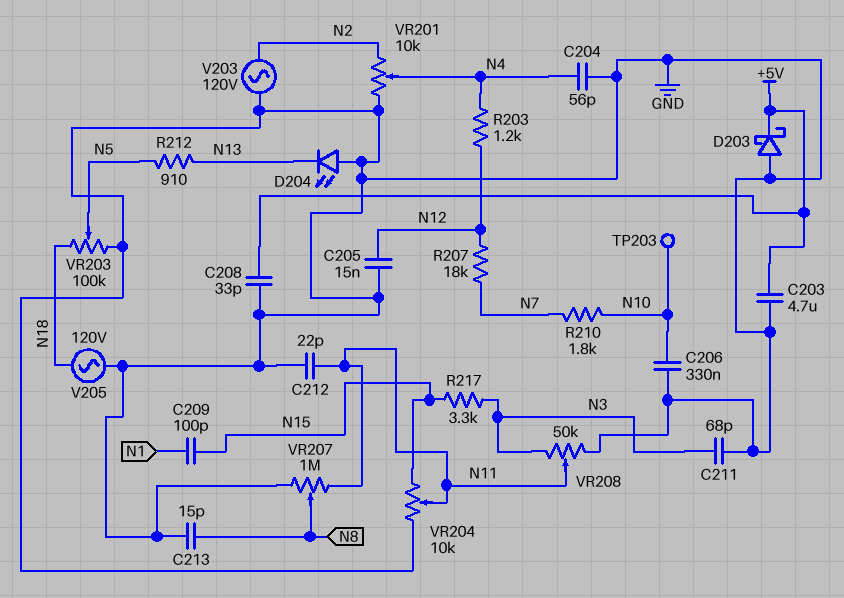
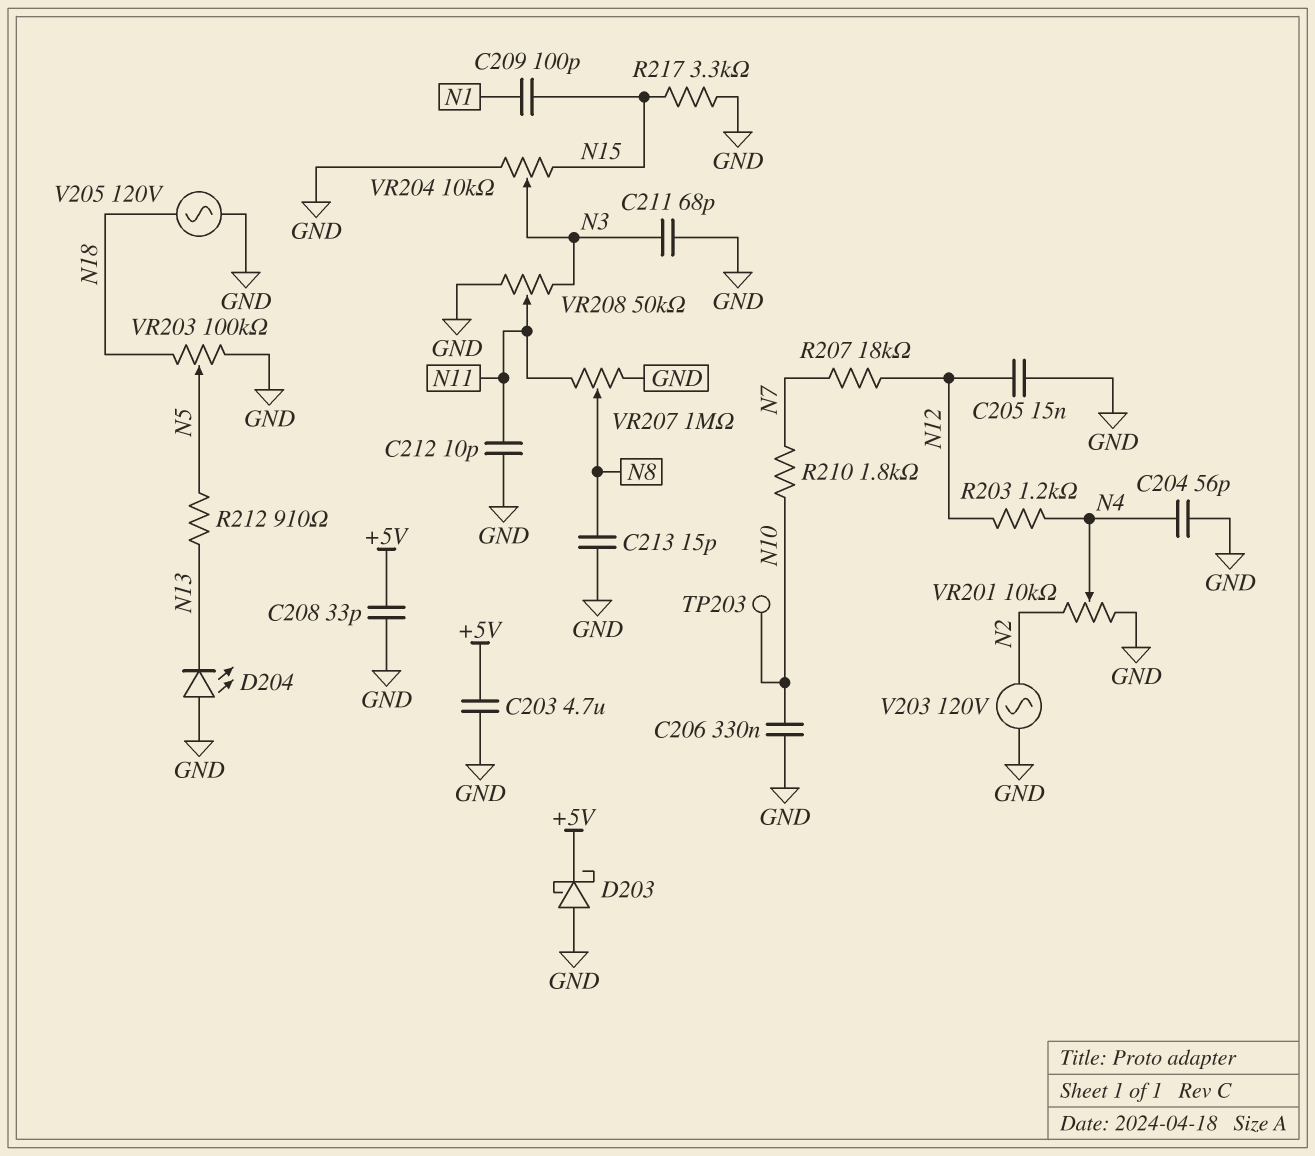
C212: 22pF (GND, N11) -> 10pF (GND, N11)
R217: 3.3k (N3, N15) -> 3.3k (GND, N15)
VR204: 10k (GND, N15, wiper N11) -> 10k (GND, N15, wiper N3)

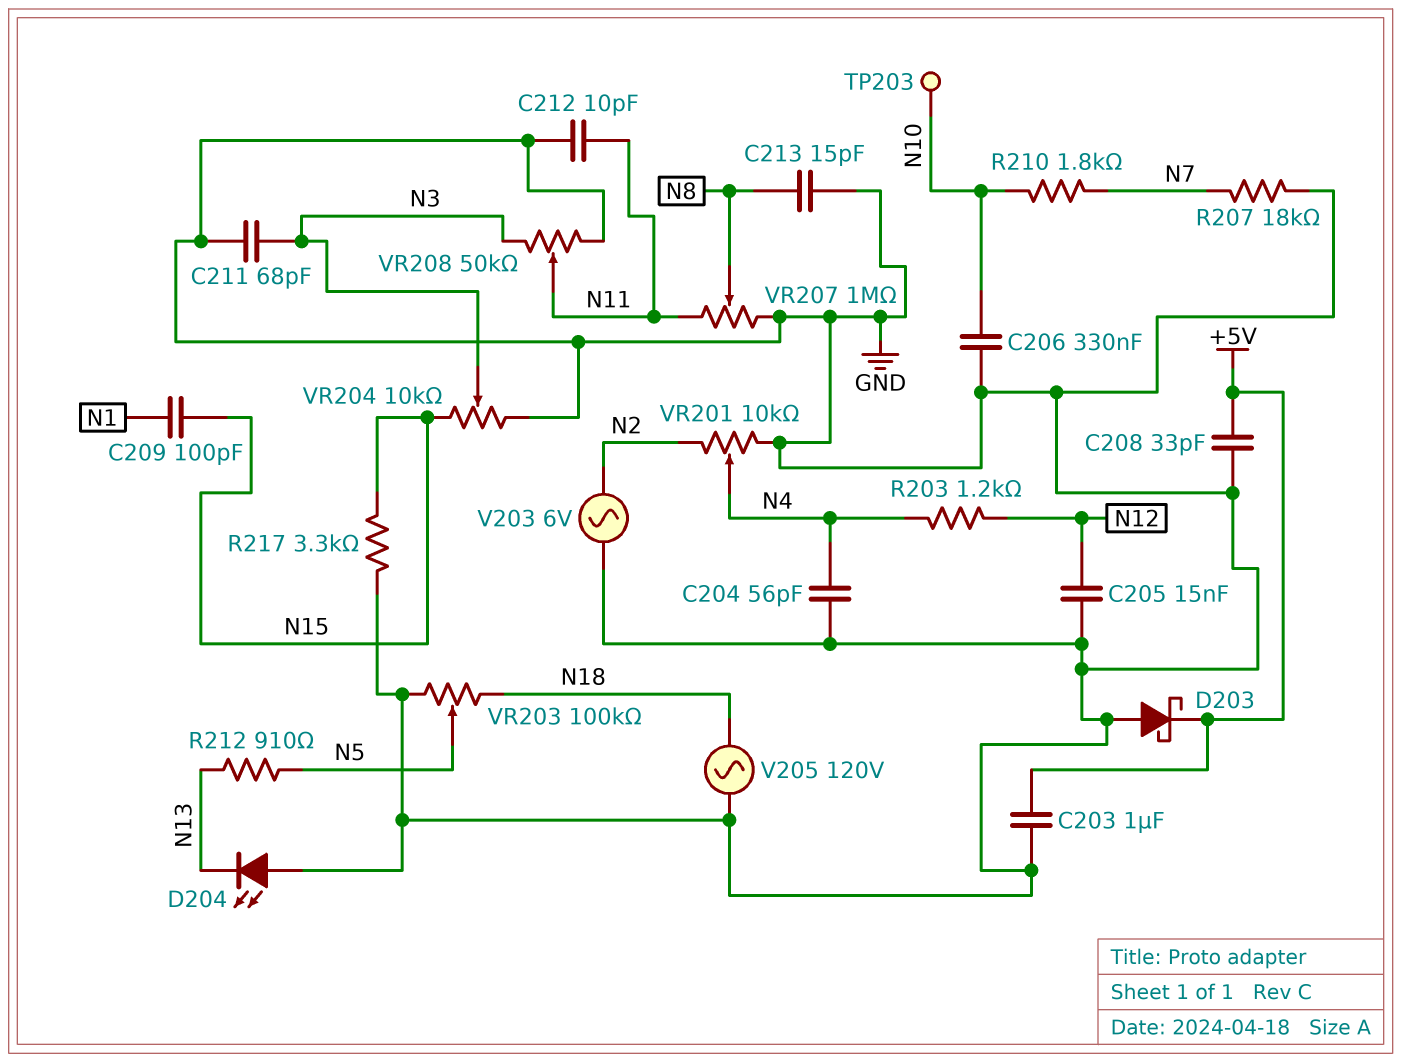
C203: 4.7uF (+5V, GND) -> 1uF (+5V, GND)
R207: 18k (N7, N12) -> 18k (GND, N7)
V203: AC 120V (GND, N2) -> AC 6V (GND, N2)

